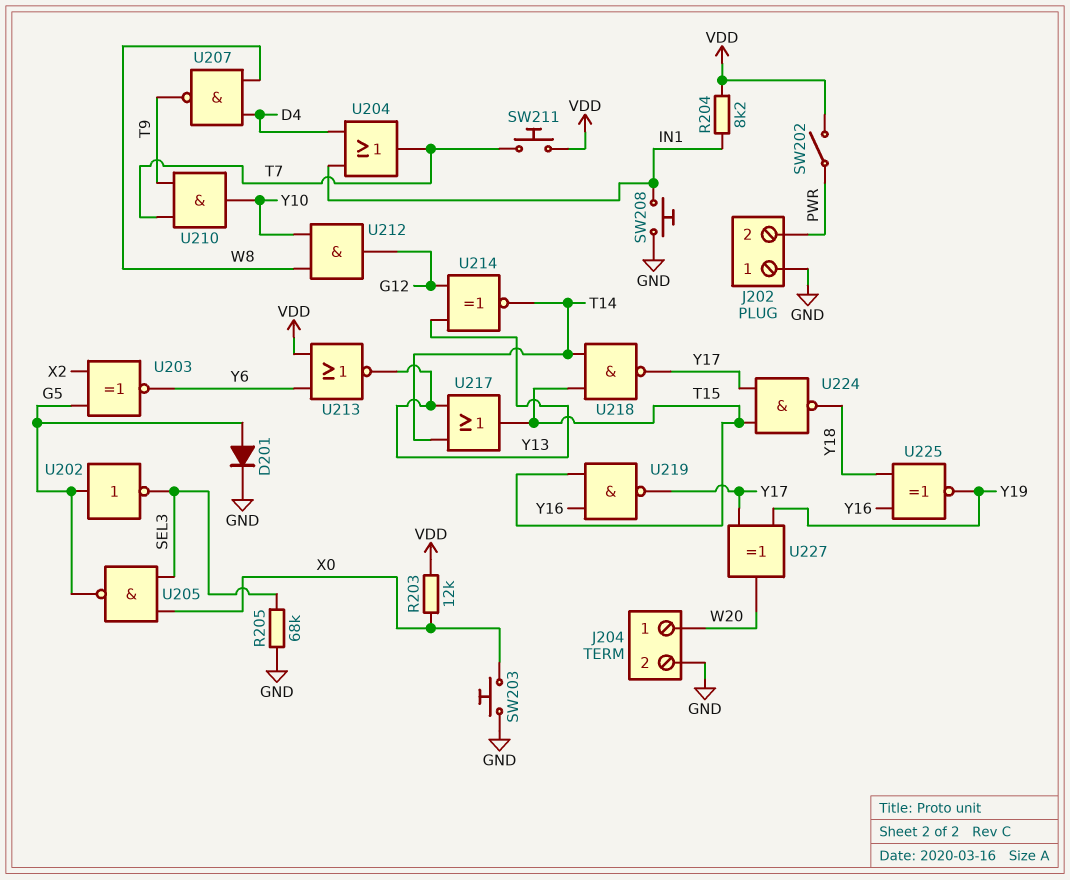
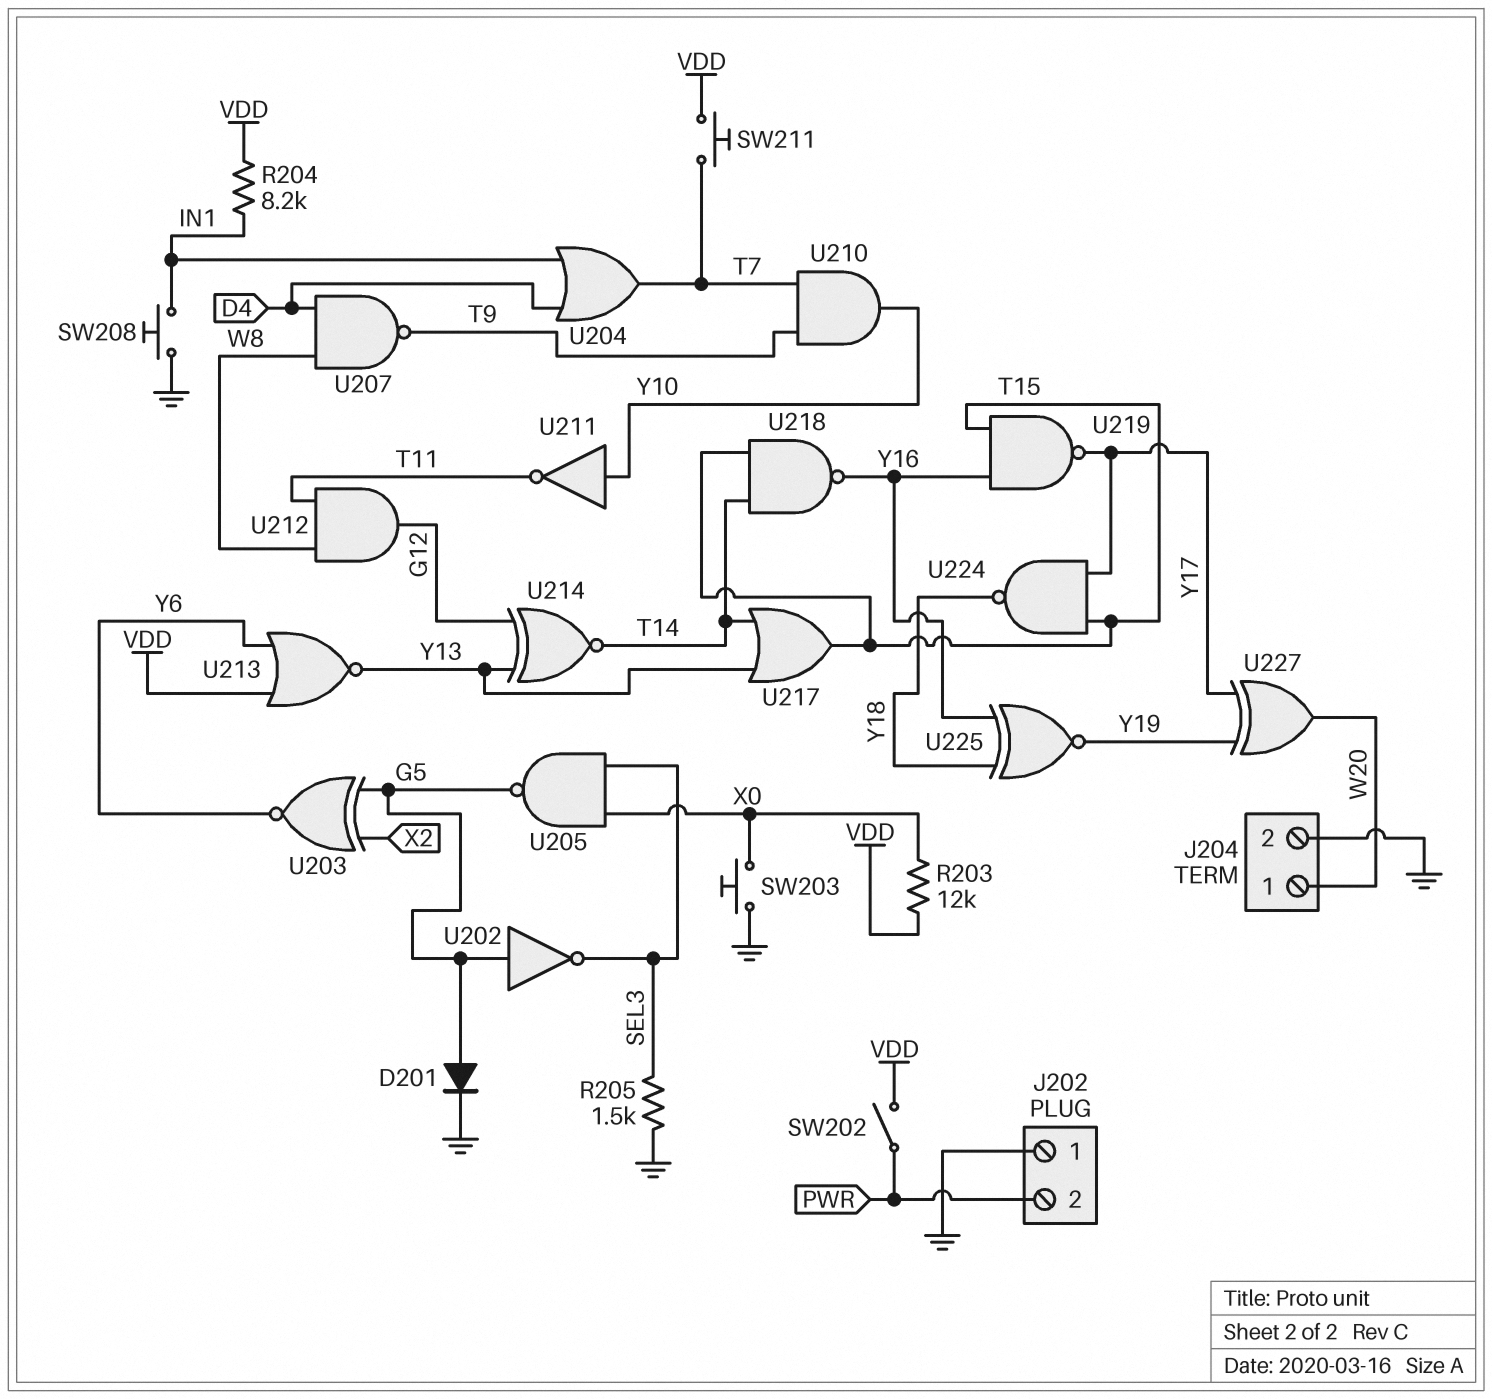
R205: 68k (GND, SEL3) -> 1.5k (GND, SEL3)
U211: none -> NOT (in Y10, out T11)
U212: AND (in W8, in Y10, out G12) -> AND (in T11, in W8, out G12)
U218: NAND (in T14, in T15, out Y17) -> NAND (in T14, in T15, out Y16)

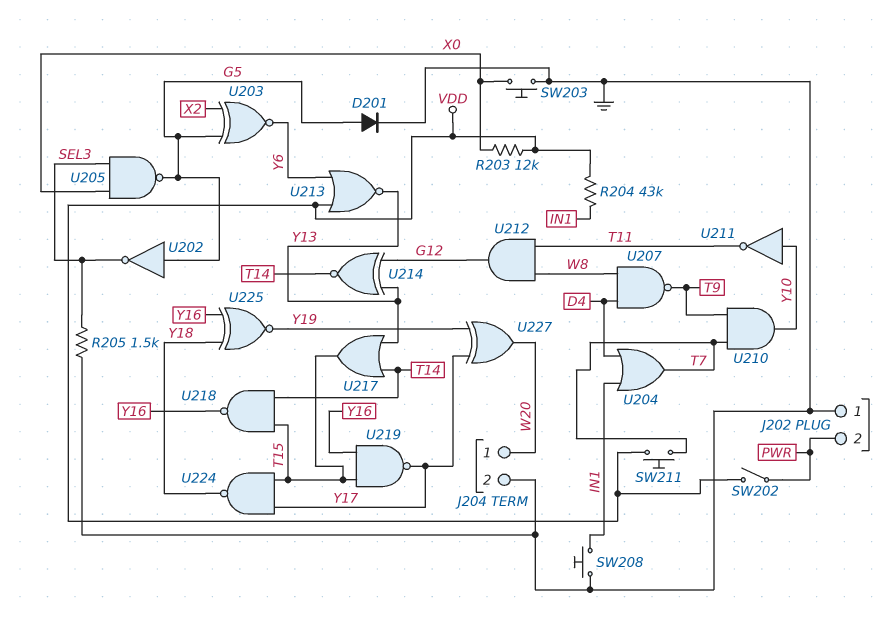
R204: 8.2k (IN1, VDD) -> 43k (IN1, VDD)

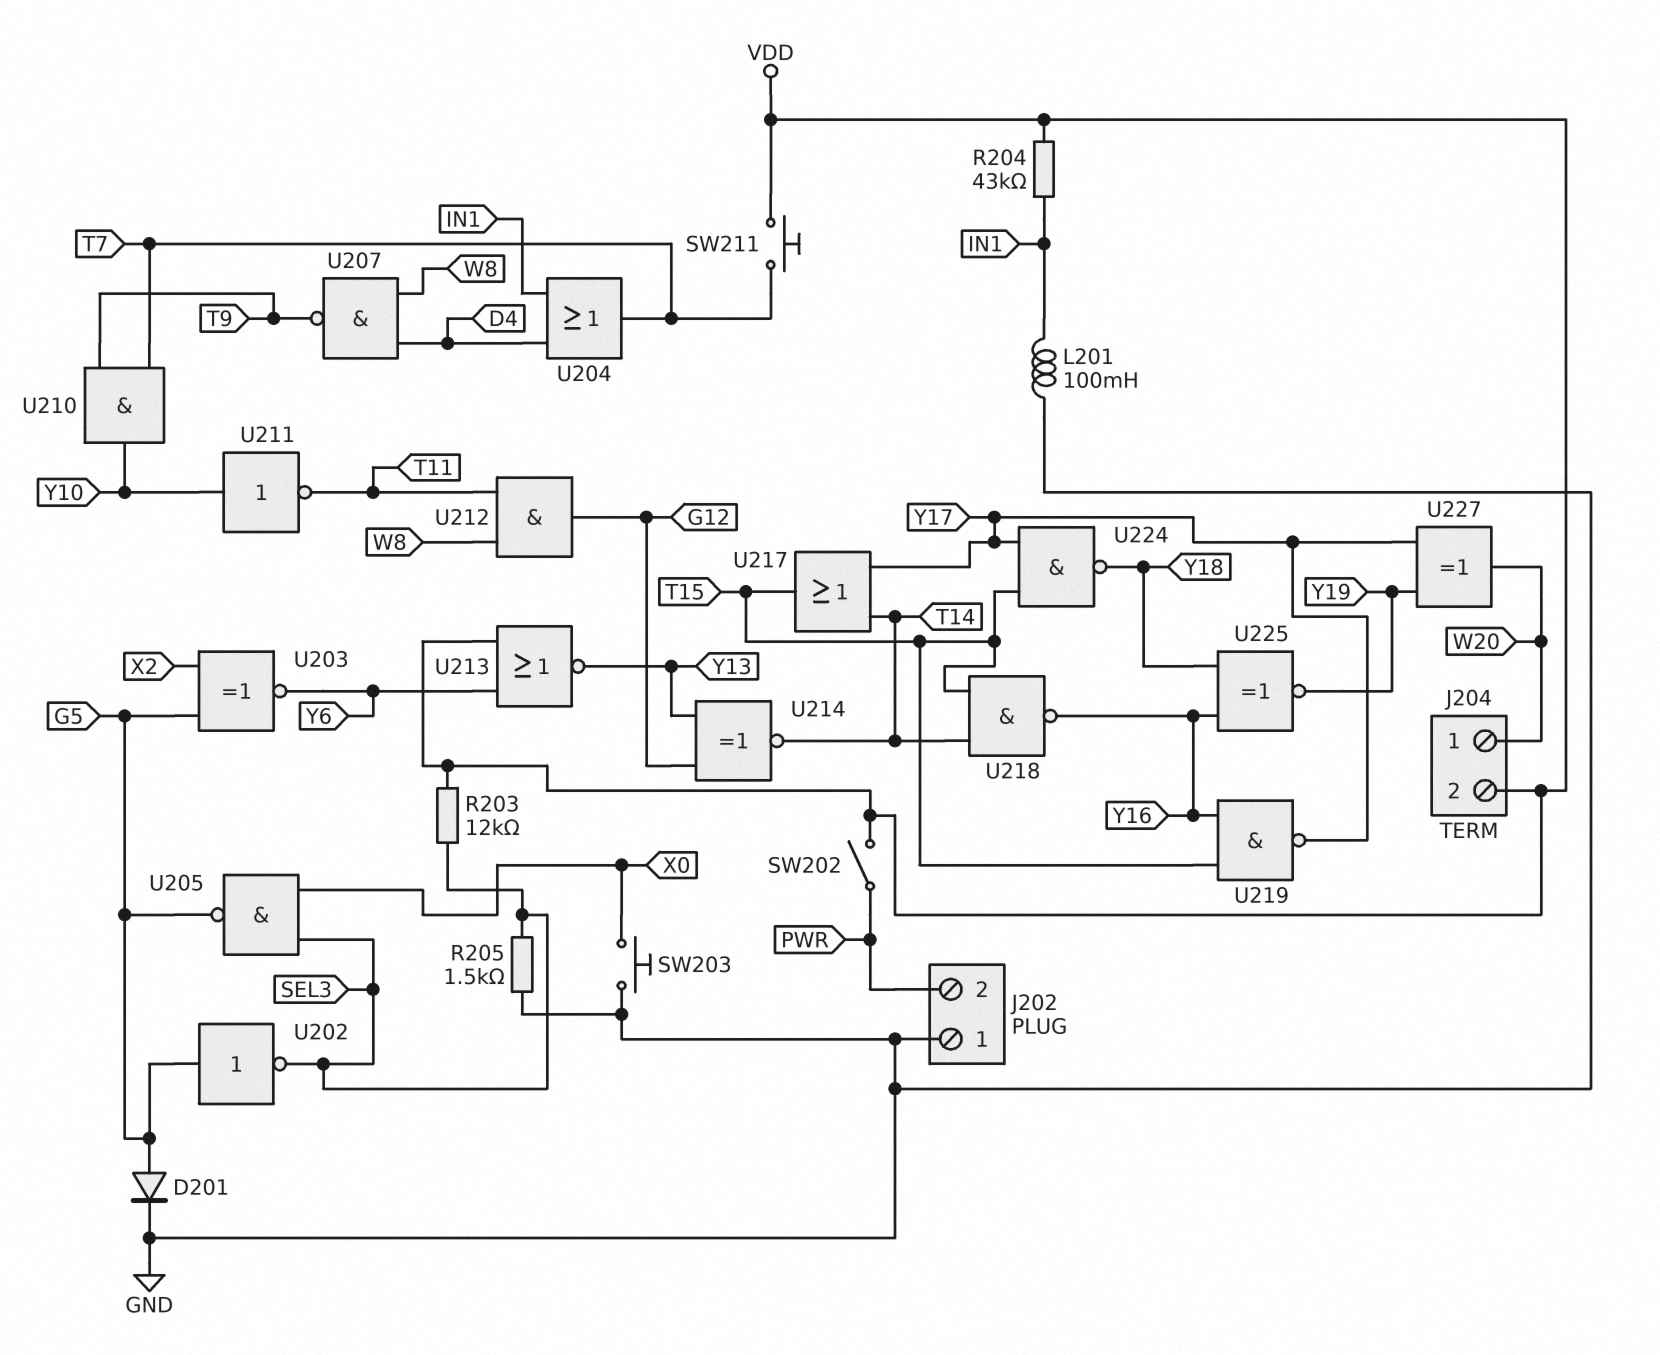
J204 pin 2: GND -> VDD
L201: none -> 100mH (GND, IN1)
R203: 12k (VDD, X0) -> 12k (SEL3, VDD)
SW208: button (GND, IN1) -> none
U217: OR (in T14, in Y13, out T15) -> OR (in T14, in Y17, out T15)

